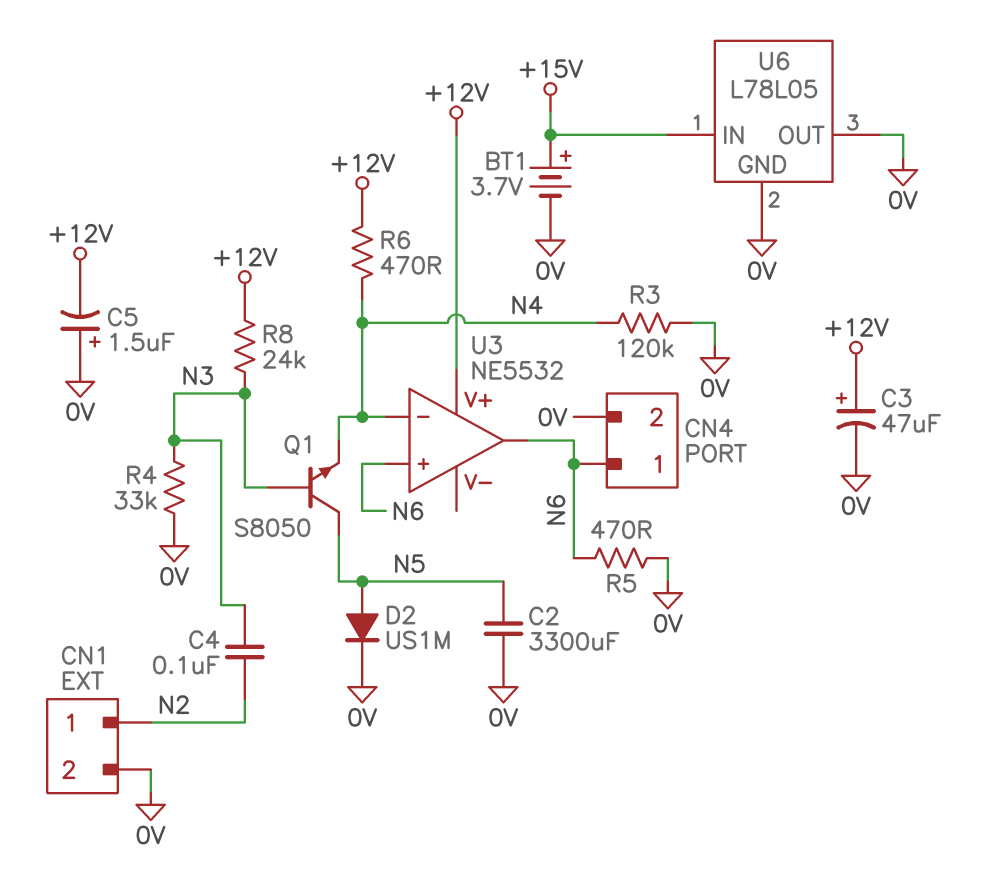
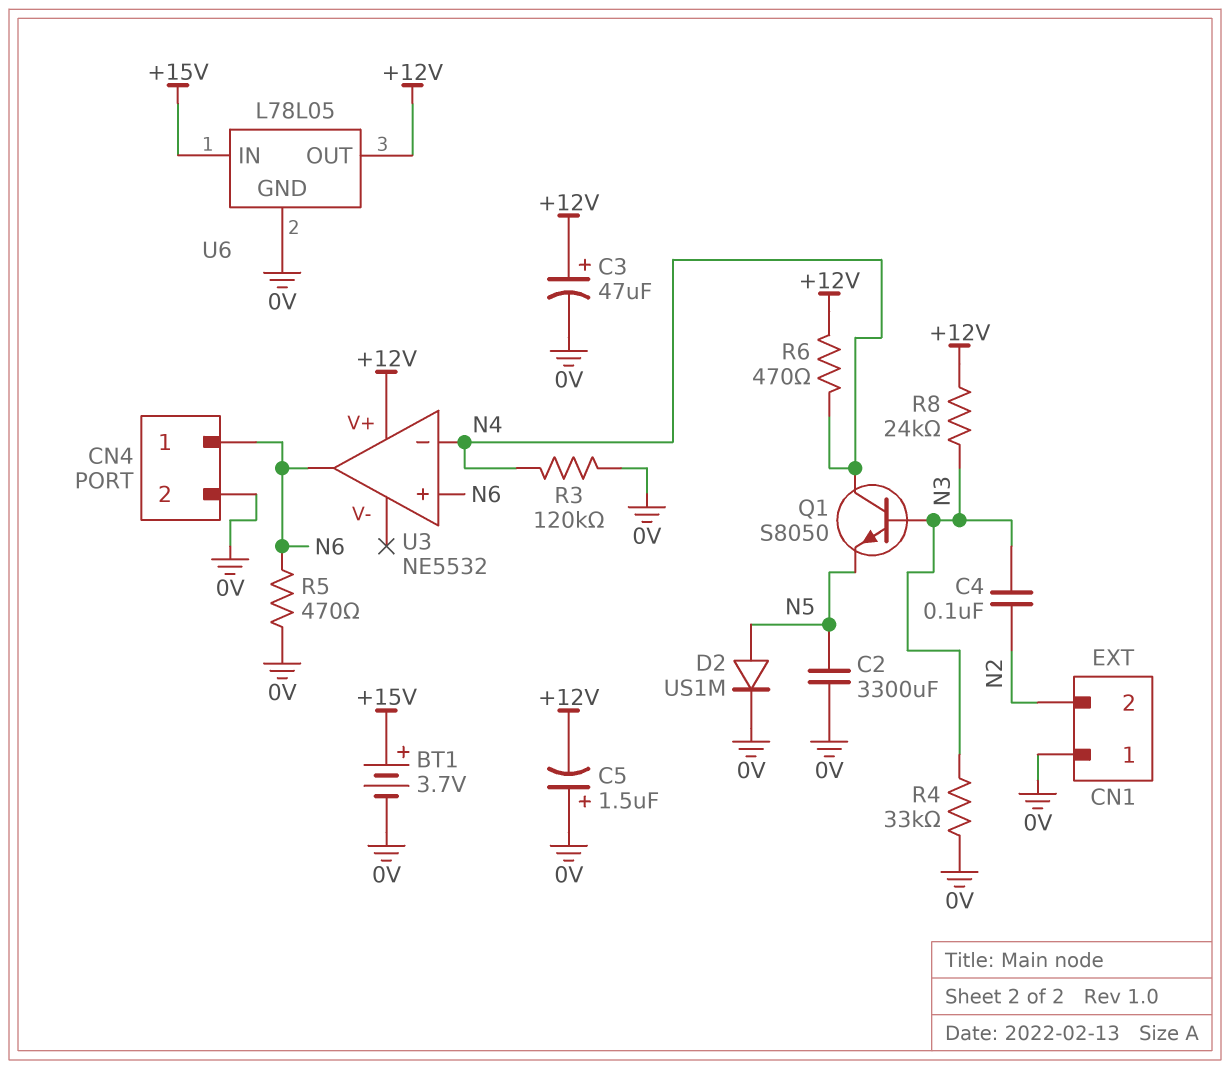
CN1 pin 1: N2 -> 0V
CN1 pin 2: 0V -> N2
Q1: NPN S8050 (B N3, C N5, E N4) -> NPN S8050 (B N3, C N4, E N5)
U6 pin OUT: 0V -> +12V

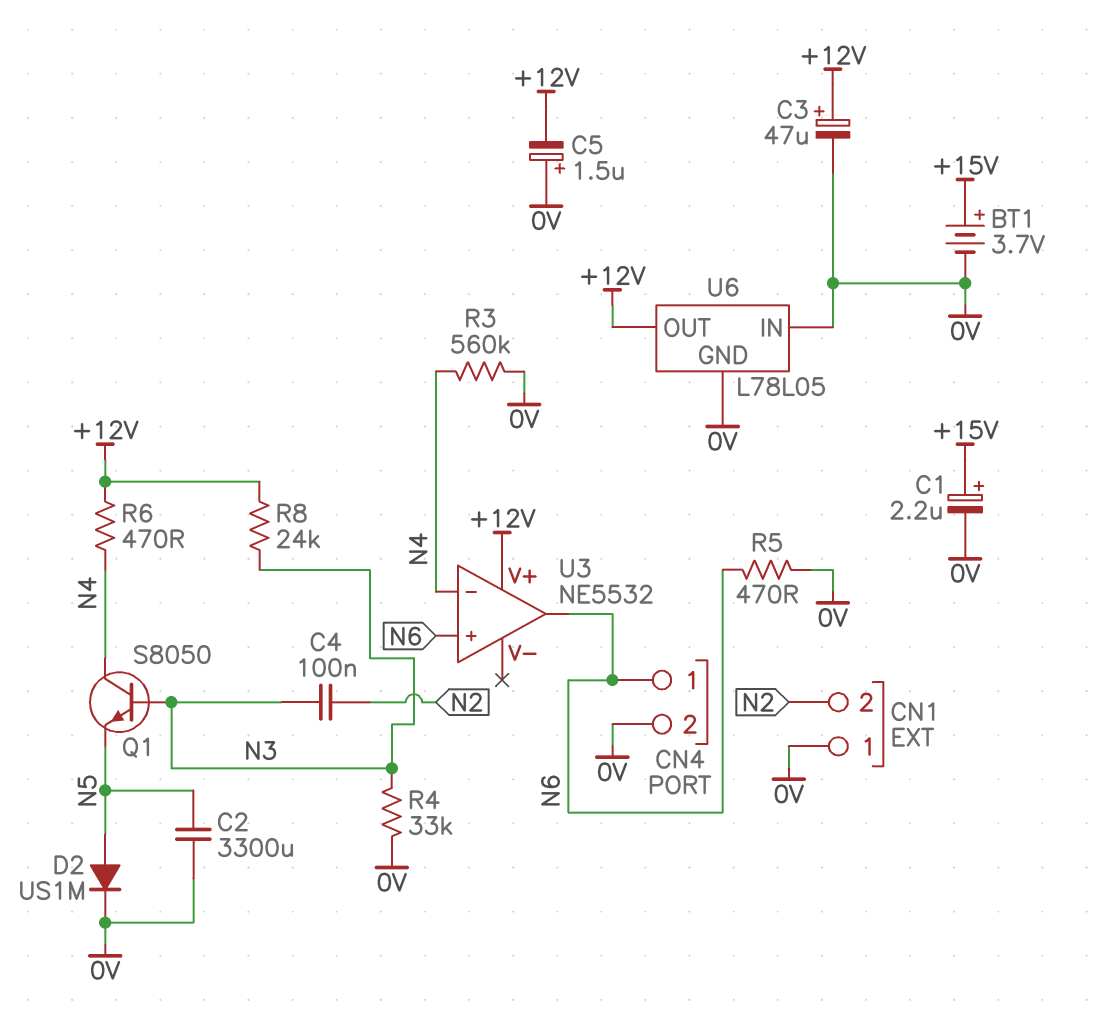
C1: none -> 2.2uF (plus +15V, minus 0V)
R3: 120k (0V, N4) -> 560k (0V, N4)
U6 pin IN: +15V -> 0V

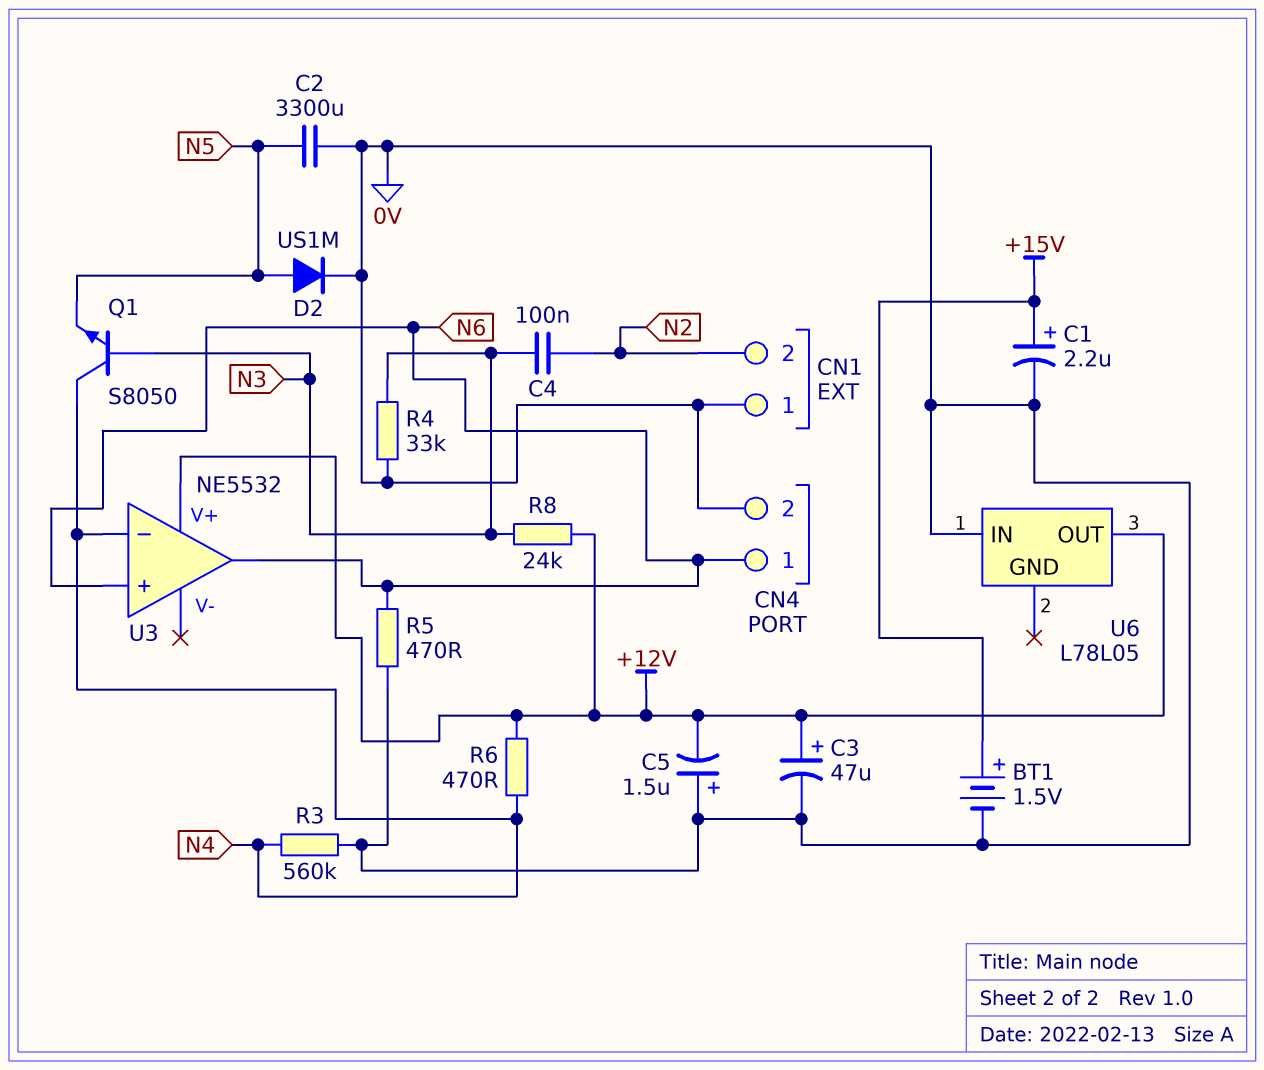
BT1: 3.7V (plus +15V, minus 0V) -> 1.5V (plus +15V, minus 0V)
U6 pin GND: 0V -> none

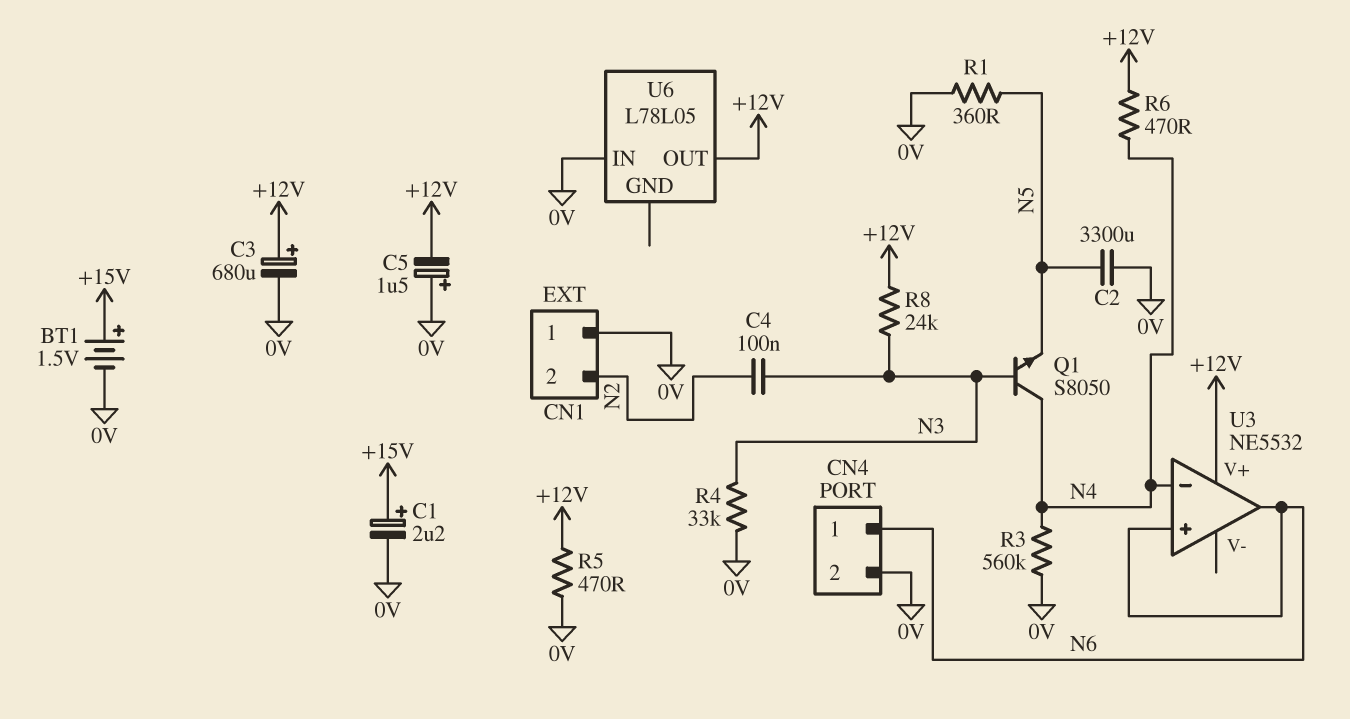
C3: 47uF (plus +12V, minus 0V) -> 680uF (plus +12V, minus 0V)
D2: diode US1M (A N5, K 0V) -> none
R1: none -> 360 (0V, N5)
R5: 470 (0V, N6) -> 470 (+12V, 0V)

